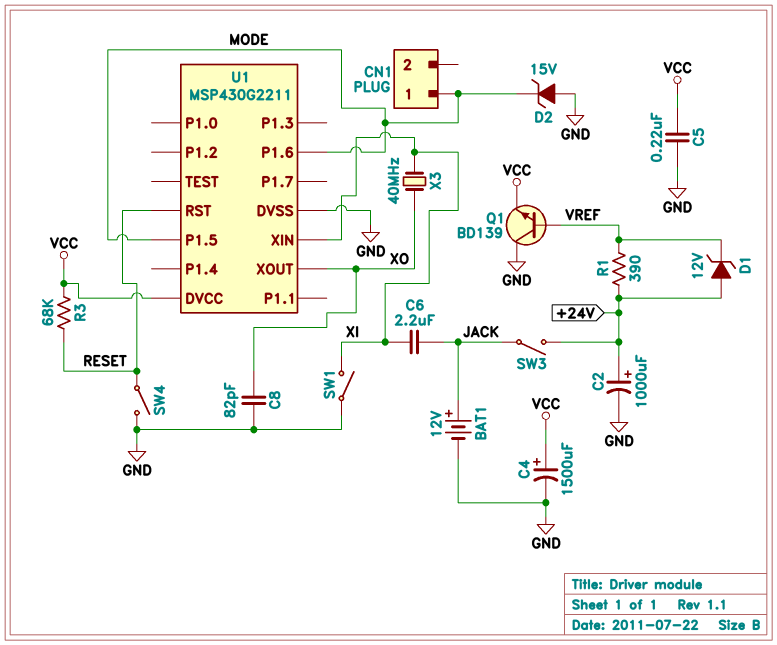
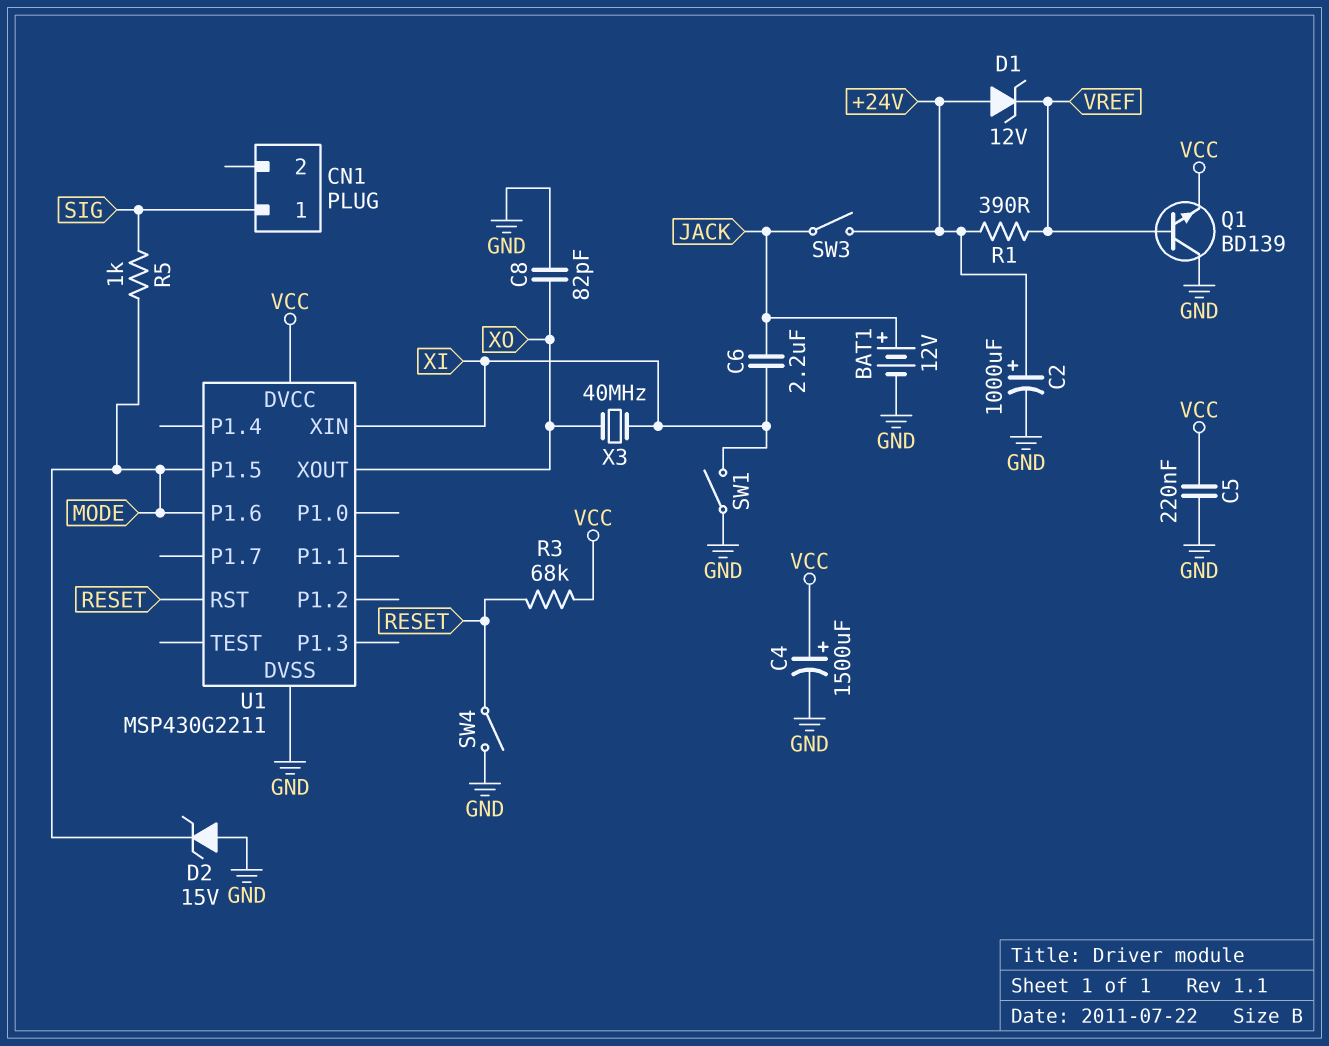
CN1 pin 1: MODE -> SIG
R5: none -> 1k (MODE, SIG)

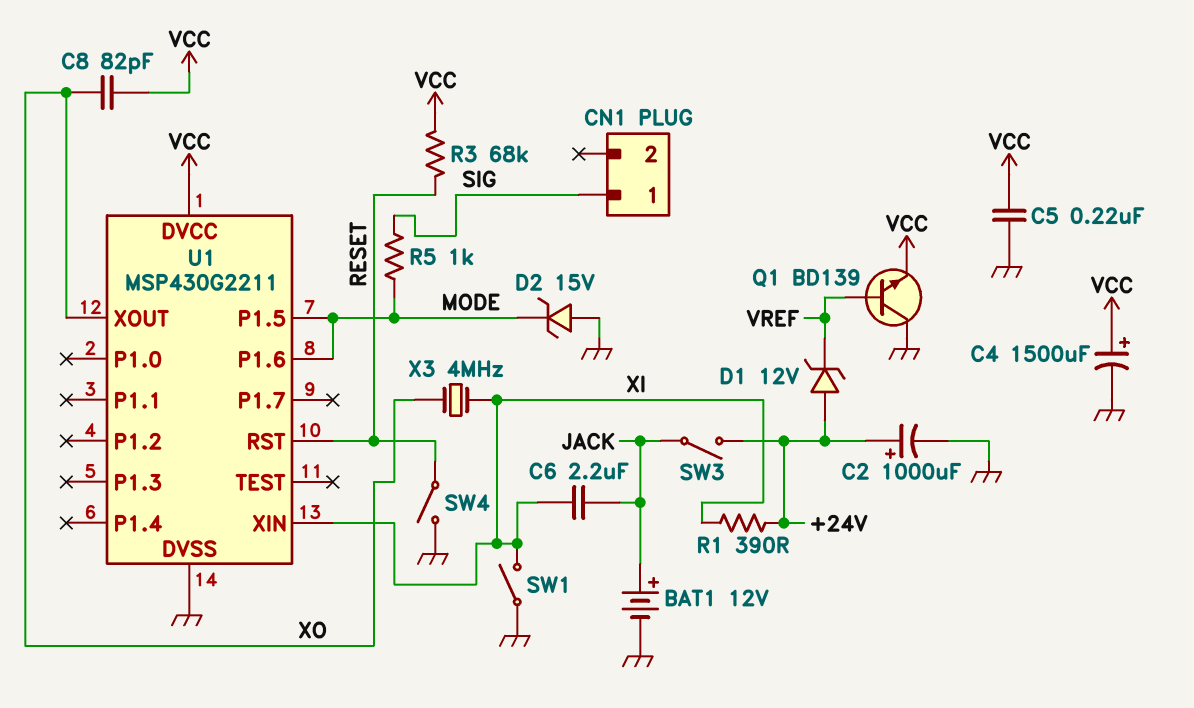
C8: 82pF (GND, XO) -> 82pF (VCC, XO)
R1: 390 (+24V, VREF) -> 390 (+24V, XI)
X3: 40MHz (XI, XO) -> 4MHz (XI, XO)

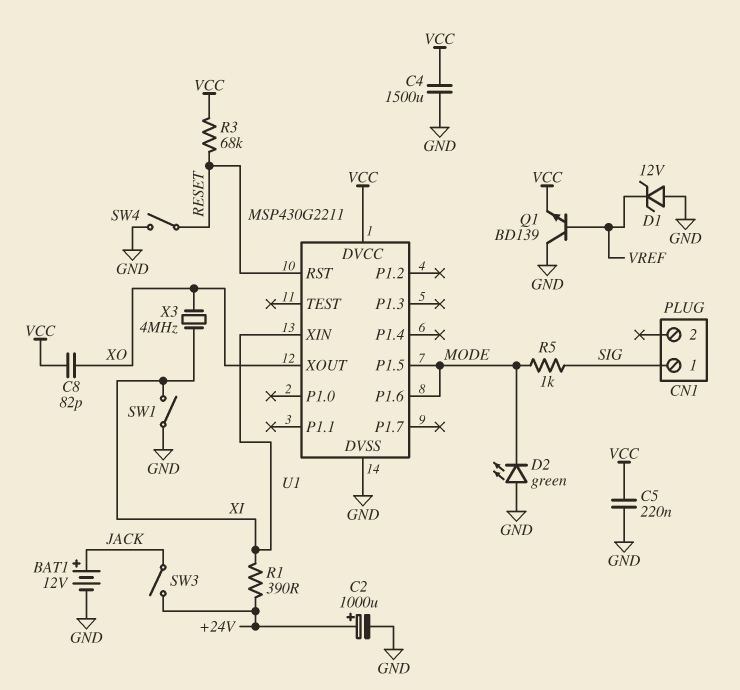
C4: 1500uF (plus VCC, minus GND) -> 1500uF (GND, VCC)
C6: 2.2uF (JACK, XI) -> none
D1: zener 12V (A +24V, K VREF) -> zener 12V (A GND, K VREF)
D2: zener 15V (A GND, K MODE) -> LED green (A GND, K MODE)

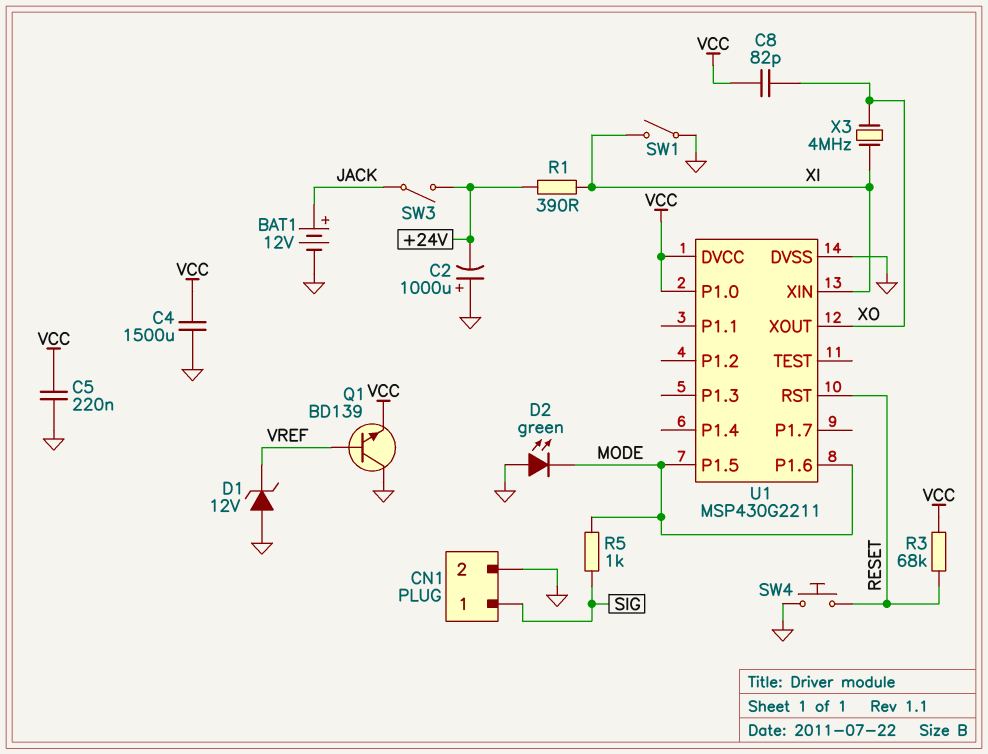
C2: 1000uF (plus +24V, minus GND) -> 1000uF (plus GND, minus +24V)
CN1 pin 2: none -> GND
SW4: switch (GND, RESET) -> button (GND, RESET)
U1 pin P1.0: none -> VCC

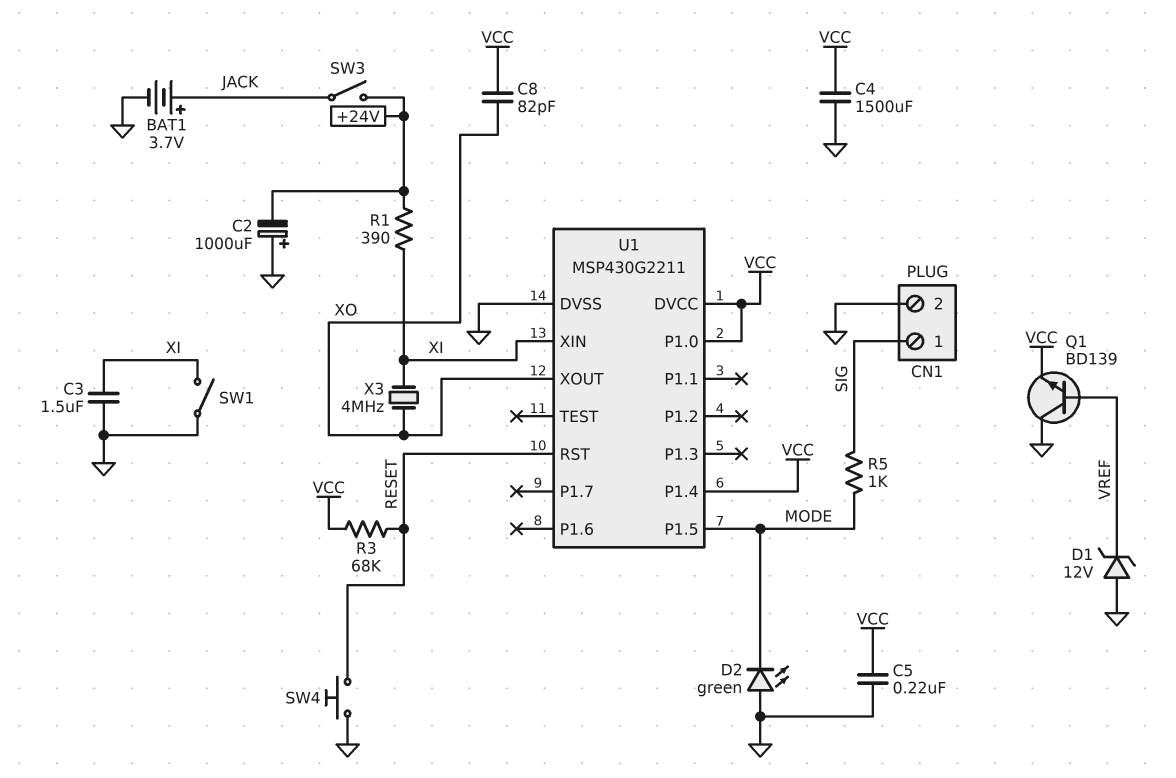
BAT1: 12V (plus JACK, minus GND) -> 3.7V (plus JACK, minus GND)
C3: none -> 1.5uF (GND, XI)
U1 pin P1.4: none -> VCC
U1 pin P1.6: MODE -> none

